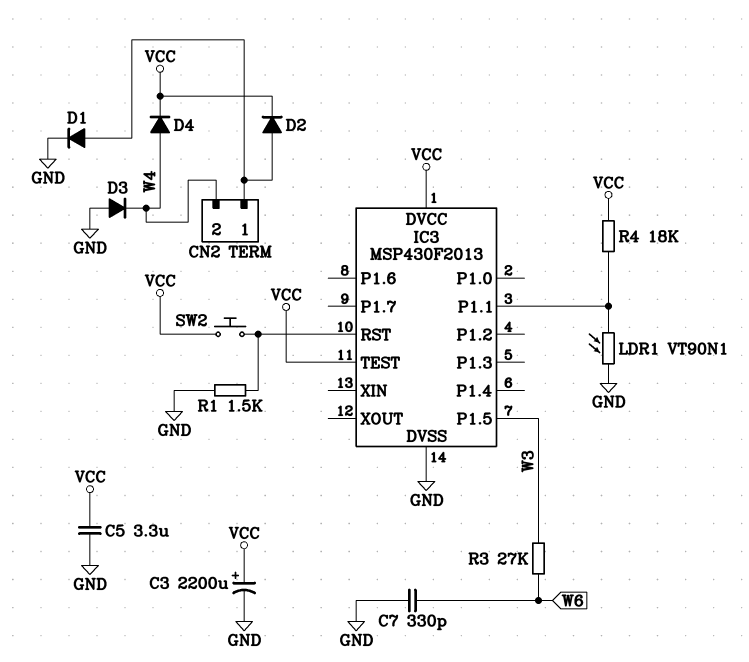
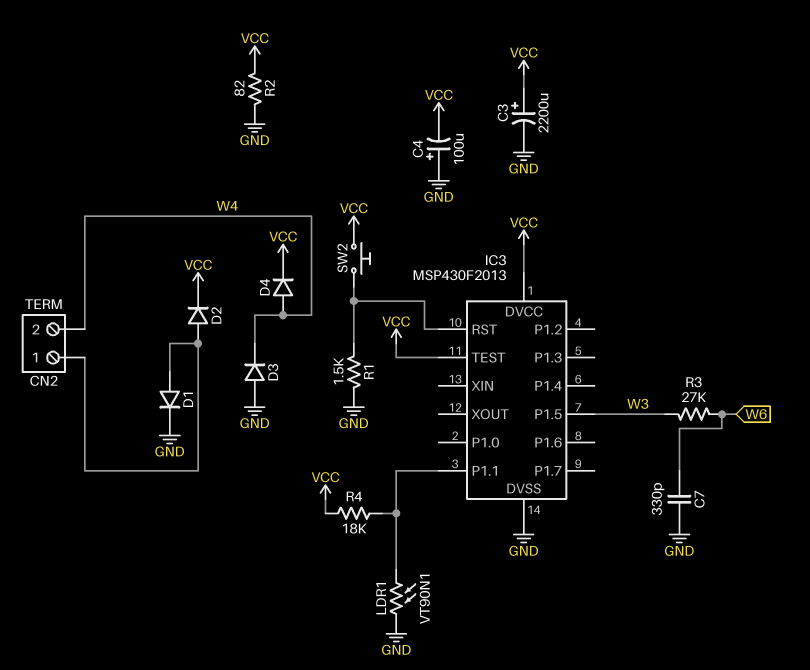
C4: none -> 100uF (plus GND, minus VCC)
C5: 3.3uF (GND, VCC) -> none
R2: none -> 82 (GND, VCC)

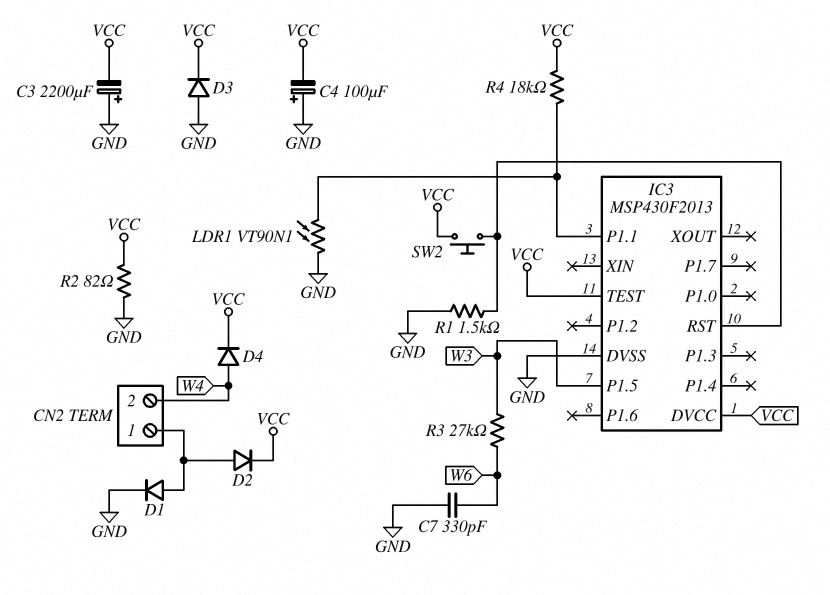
C3: 2200uF (plus VCC, minus GND) -> 2200uF (plus GND, minus VCC)
D3: diode (A GND, K W4) -> diode (A GND, K VCC)

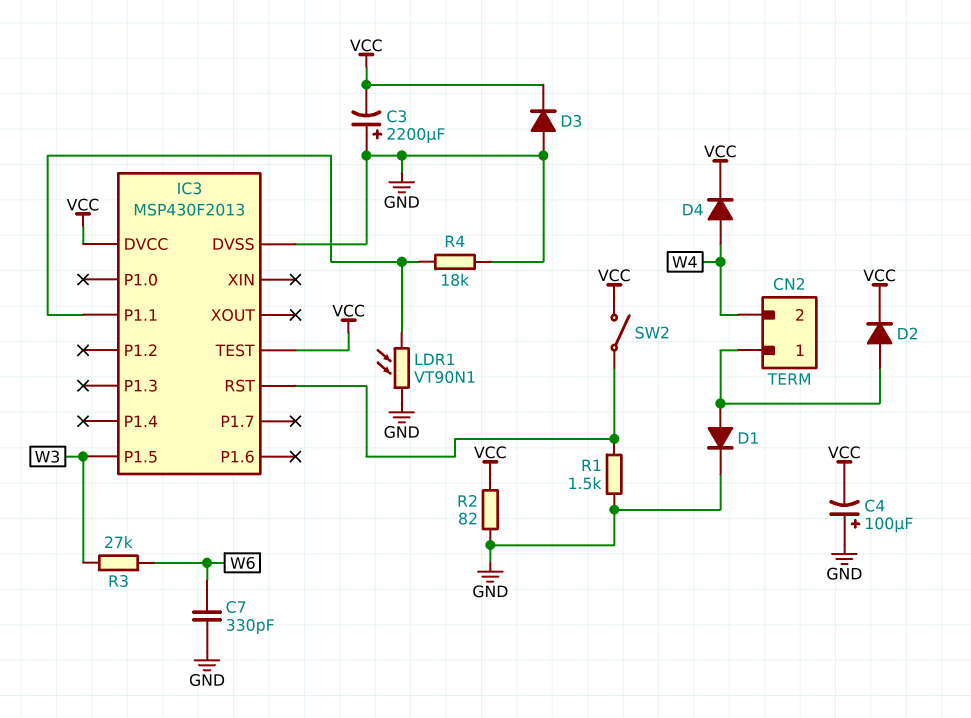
R4: 18k (IC3/P1.1, VCC) -> 18k (GND, IC3/P1.1)
SW2: button (IC3/RST, VCC) -> switch (IC3/RST, VCC)

